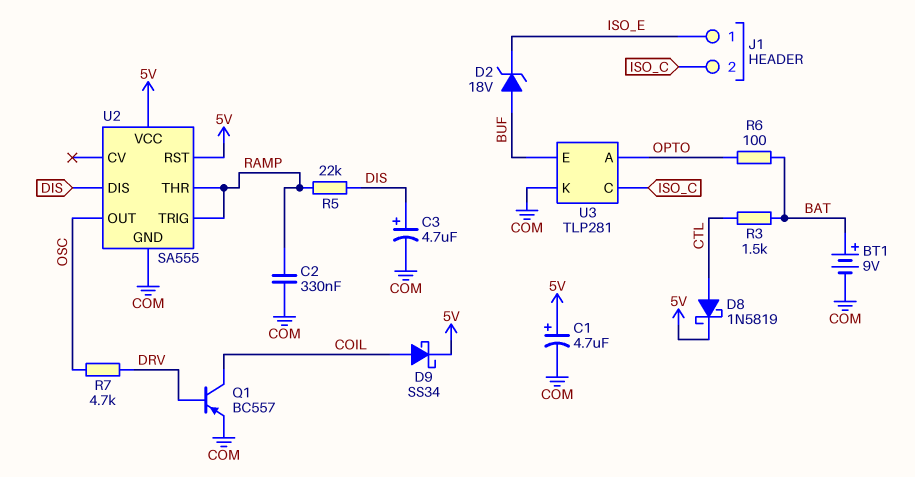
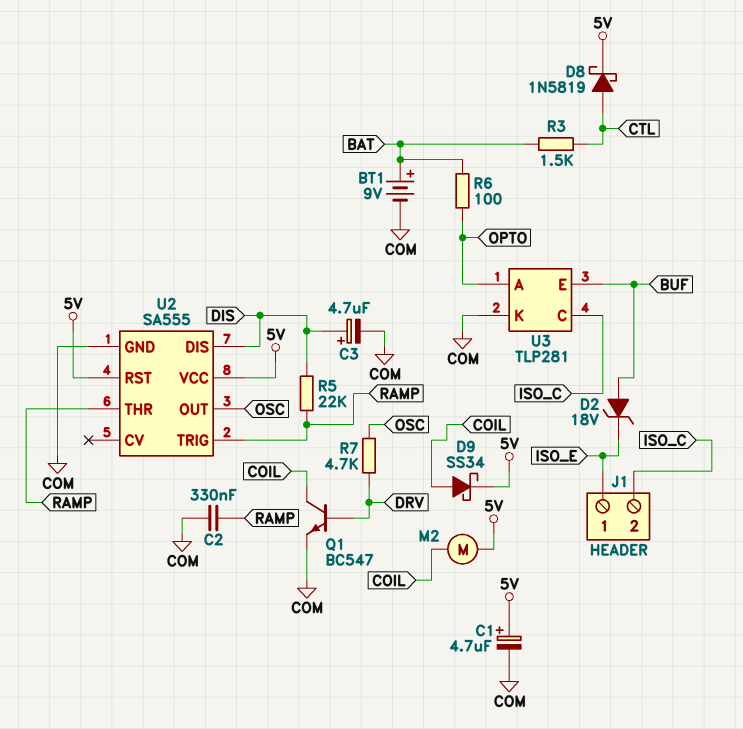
M2: none -> motor (5V, COIL)
Q1: PNP BC557 (B DRV, C COIL, E COM) -> NPN BC547 (B DRV, C COIL, E COM)

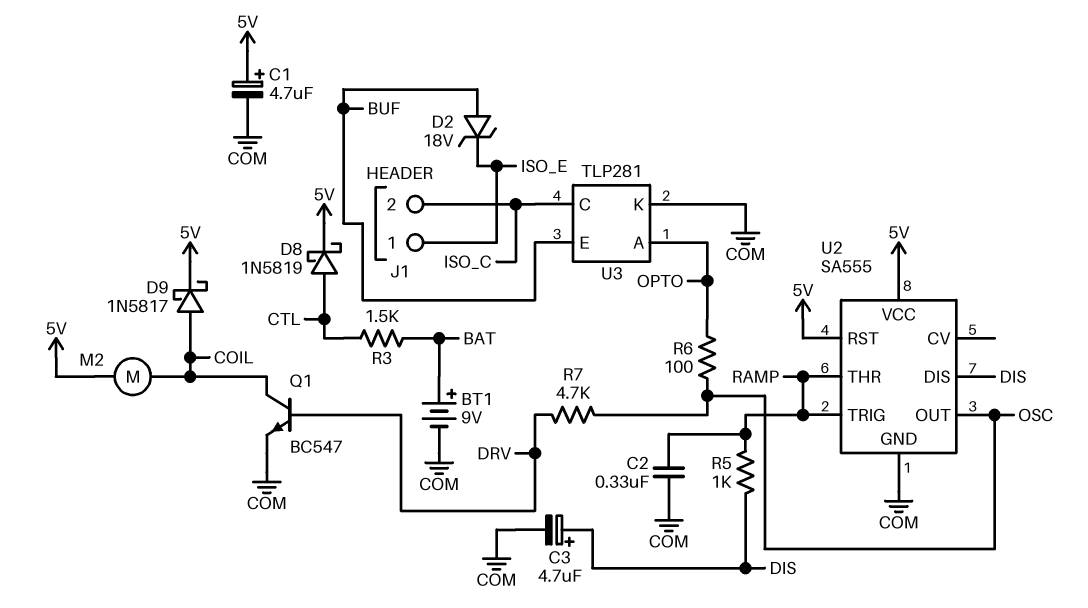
D9: schottky SS34 (A COIL, K 5V) -> schottky 1N5817 (A COIL, K 5V)
R5: 22k (DIS, RAMP) -> 1k (DIS, RAMP)
R6: 100 (BAT, OPTO) -> 100 (OPTO, OSC)

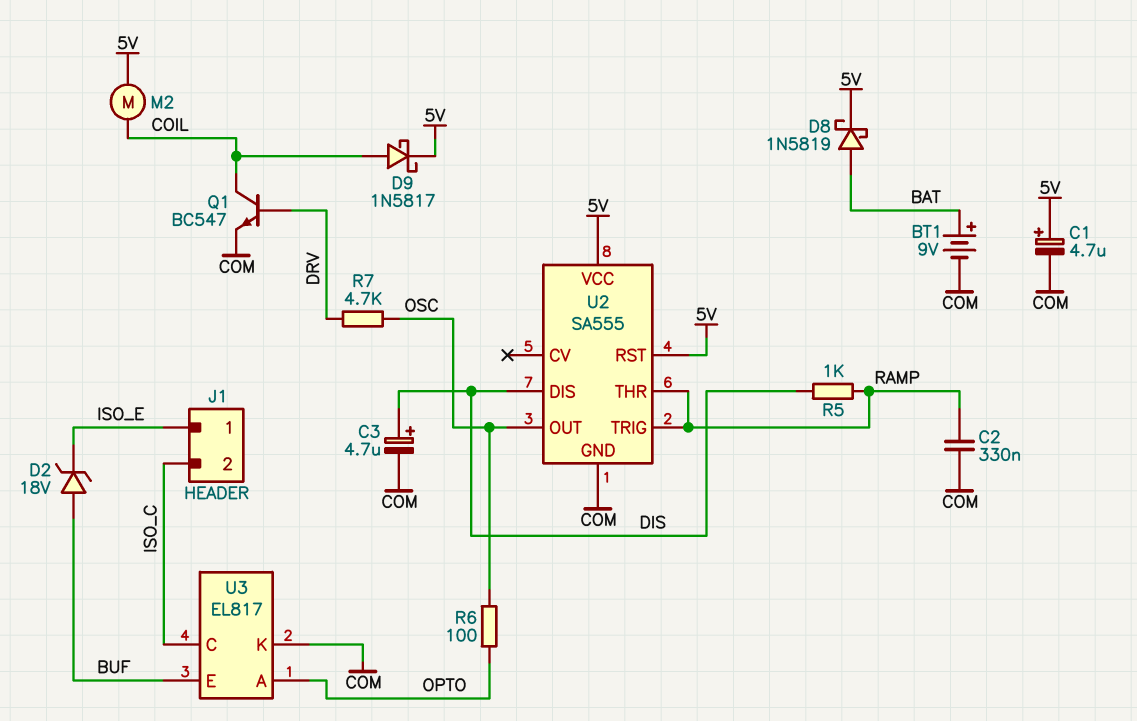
D8: schottky 1N5819 (A CTL, K 5V) -> schottky 1N5819 (A BAT, K 5V)
R3: 1.5k (BAT, CTL) -> none
U3: TLP281 -> EL817

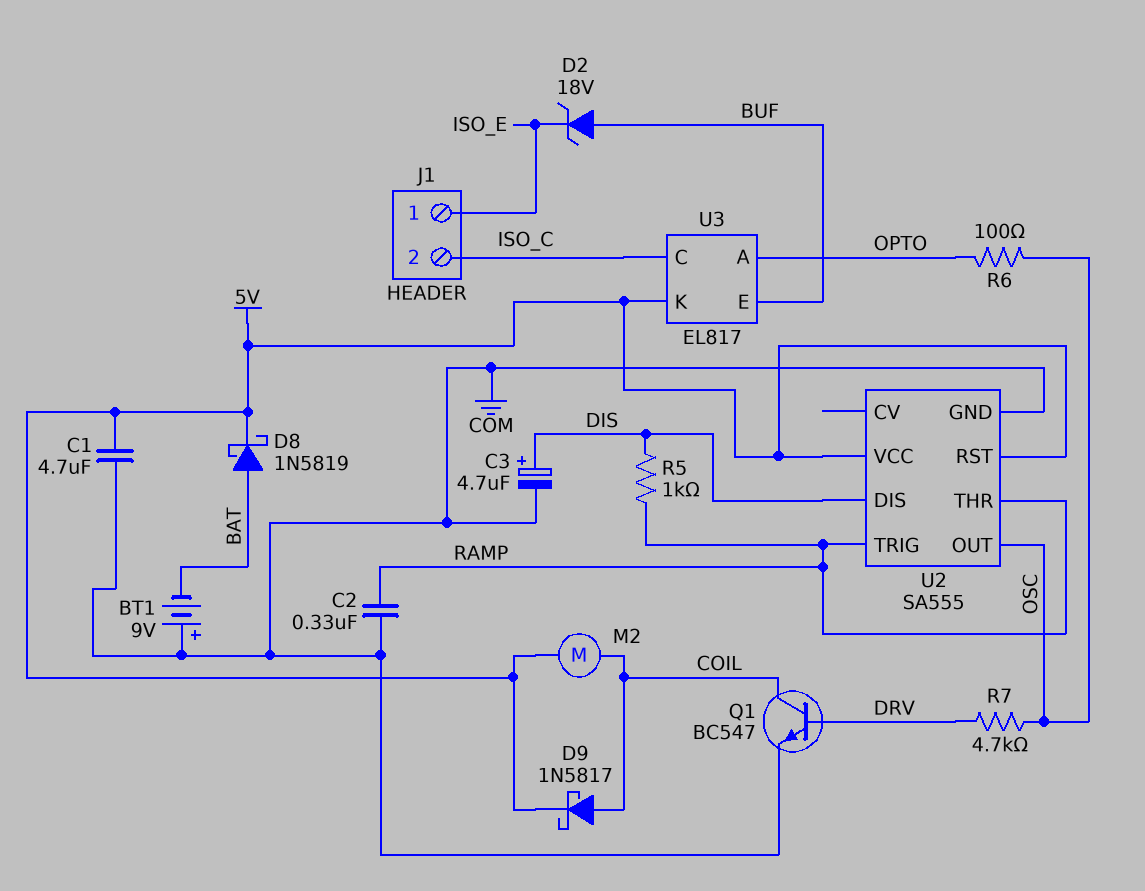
BT1: 9V (plus BAT, minus COM) -> 9V (plus COM, minus BAT)
C1: 4.7uF (plus 5V, minus COM) -> 4.7uF (5V, COM)
U3 pin K: COM -> 5V

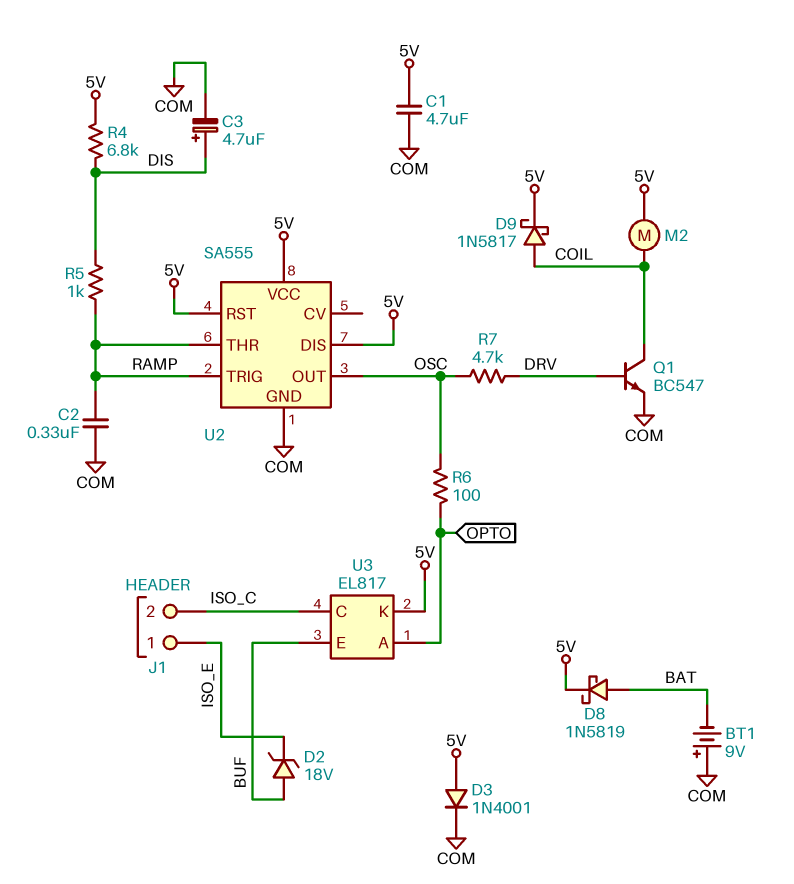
D3: none -> diode 1N4001 (A 5V, K COM)
R4: none -> 6.8k (5V, DIS)
U2 pin DIS: DIS -> 5V

